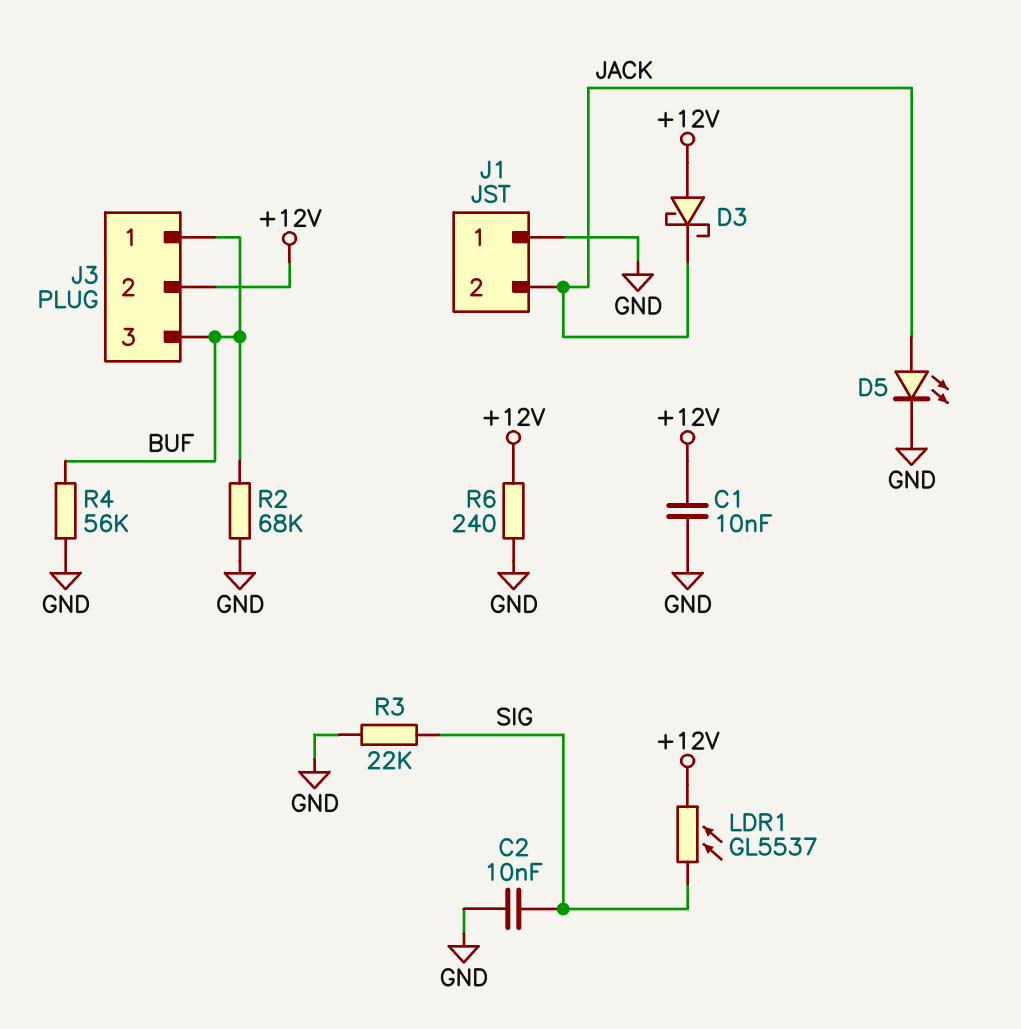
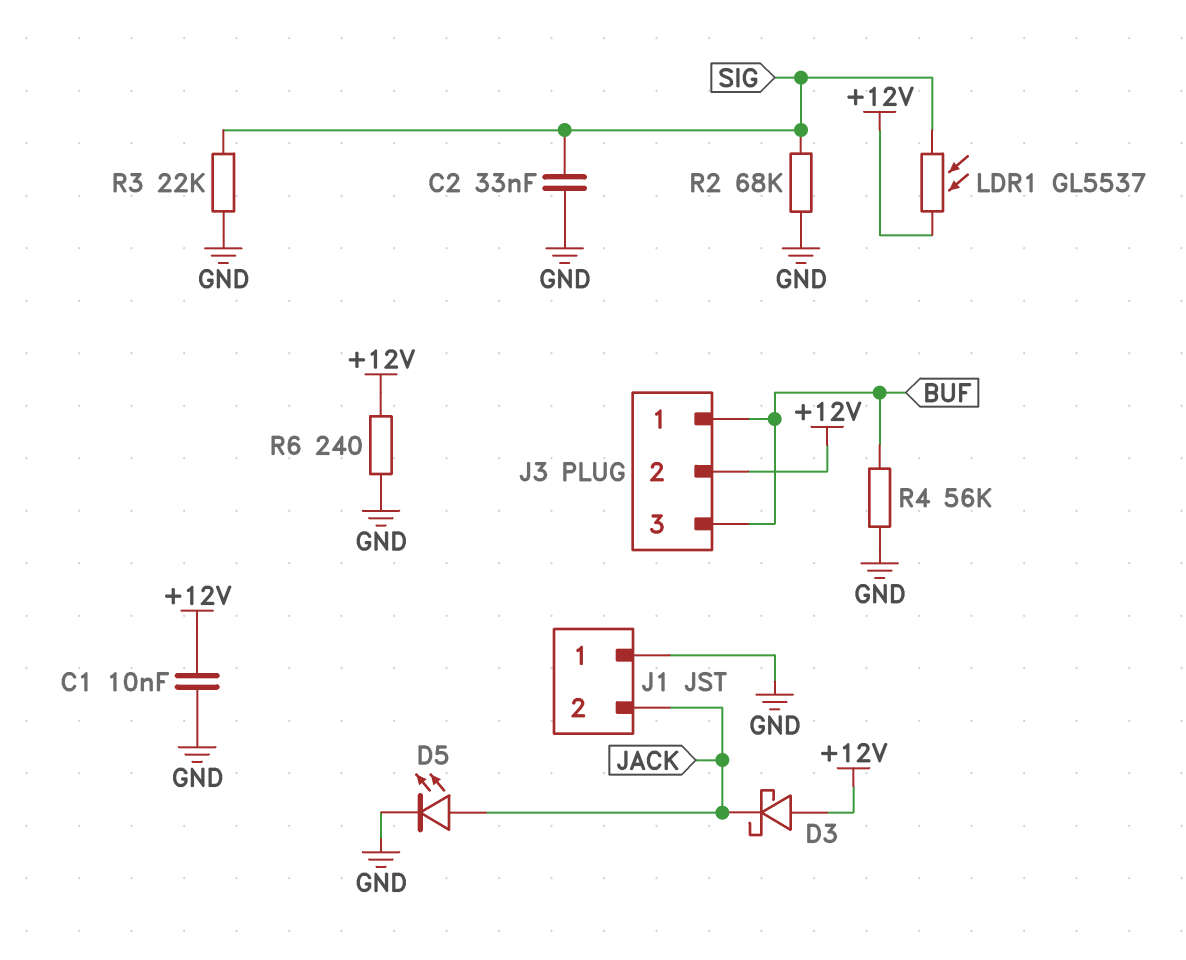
C2: 10nF (GND, SIG) -> 33nF (GND, SIG)
R2: 68k (BUF, GND) -> 68k (GND, SIG)

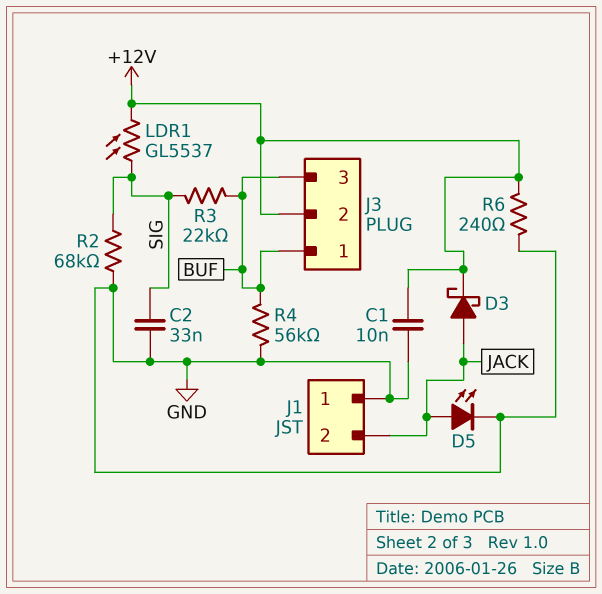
D3: schottky (A +12V, K JACK) -> schottky (A JACK, K +12V)
R3: 22k (GND, SIG) -> 22k (BUF, SIG)

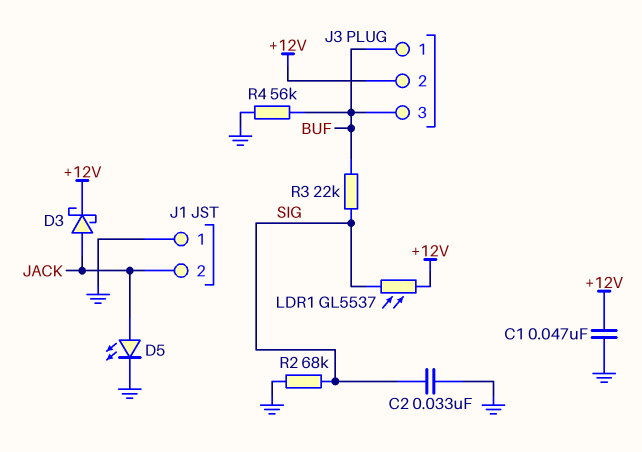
C1: 10nF (+12V, GND) -> 47nF (+12V, GND)
R6: 240 (+12V, GND) -> none

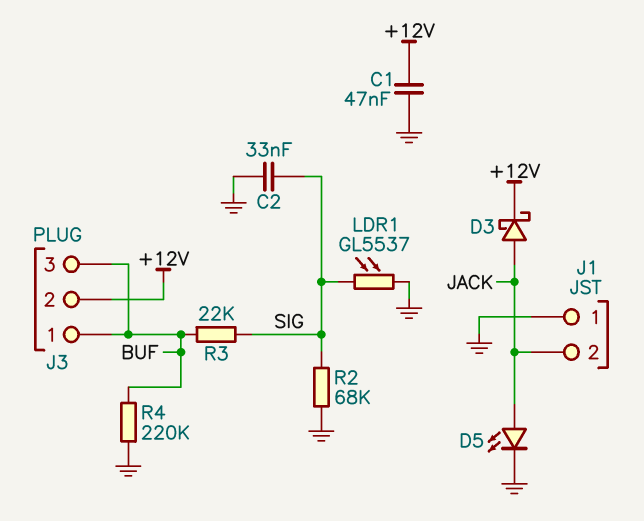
LDR1: GL5537 (+12V, SIG) -> GL5537 (GND, SIG)
R4: 56k (BUF, GND) -> 220k (BUF, GND)

